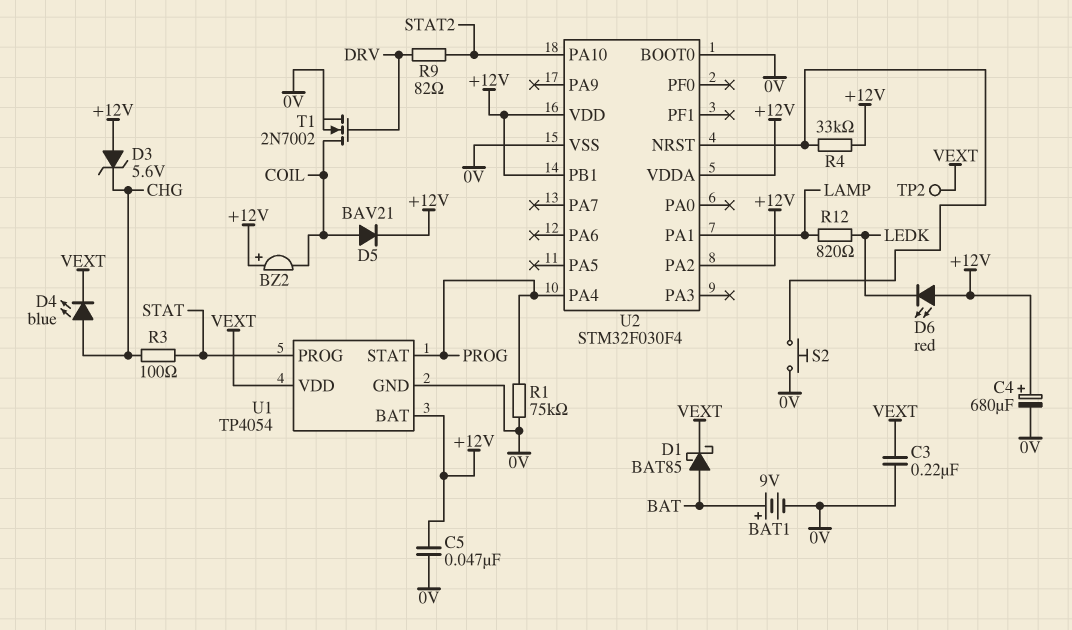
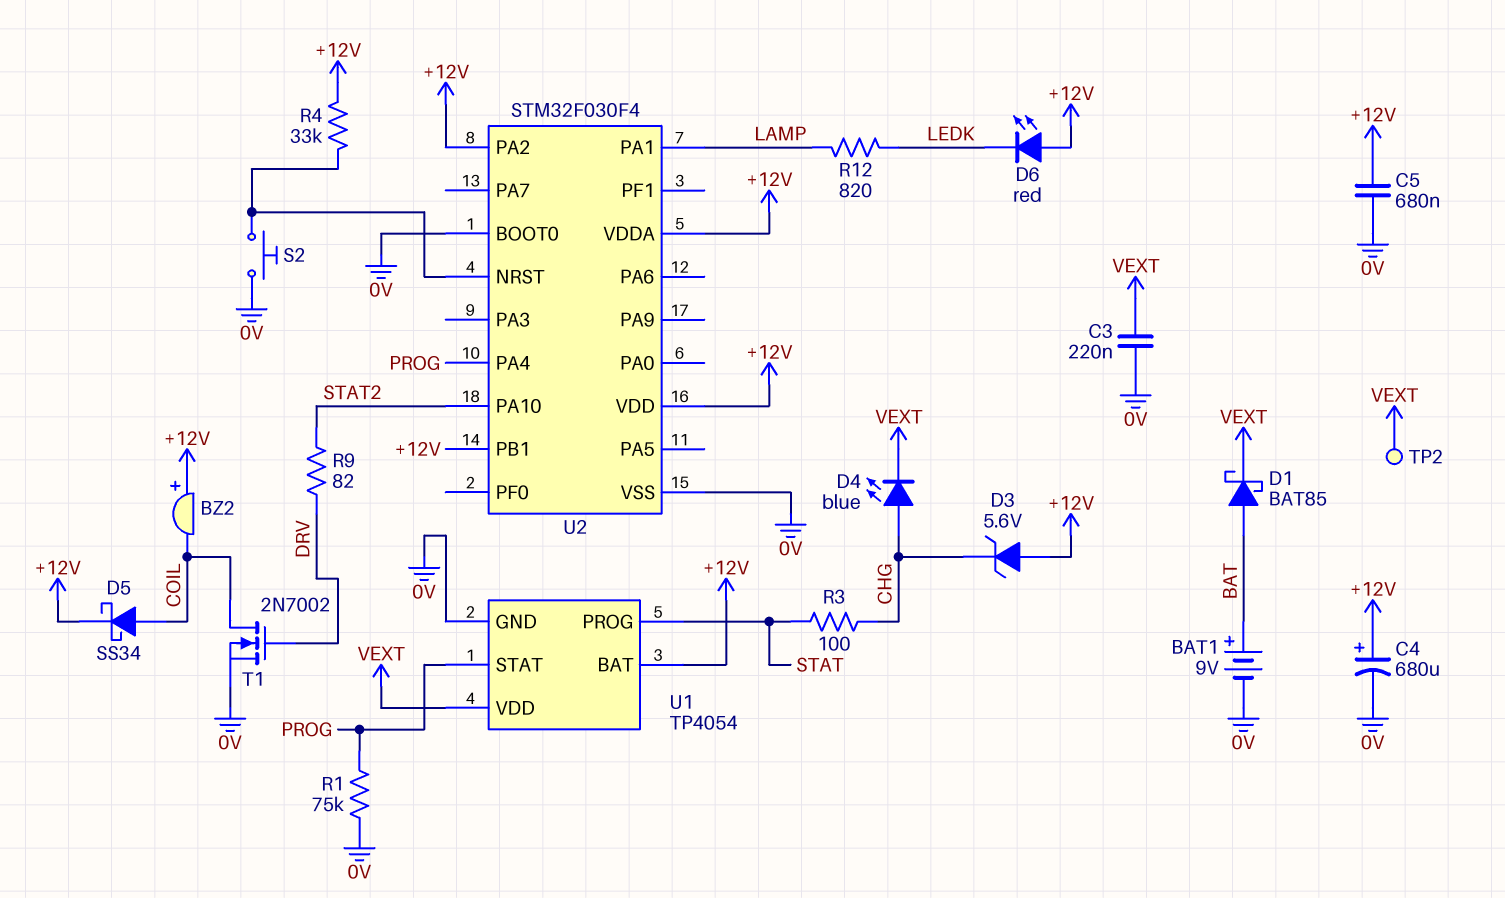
C5: 47nF (+12V, 0V) -> 680nF (+12V, 0V)
D5: diode BAV21 (A COIL, K +12V) -> schottky SS34 (A COIL, K +12V)

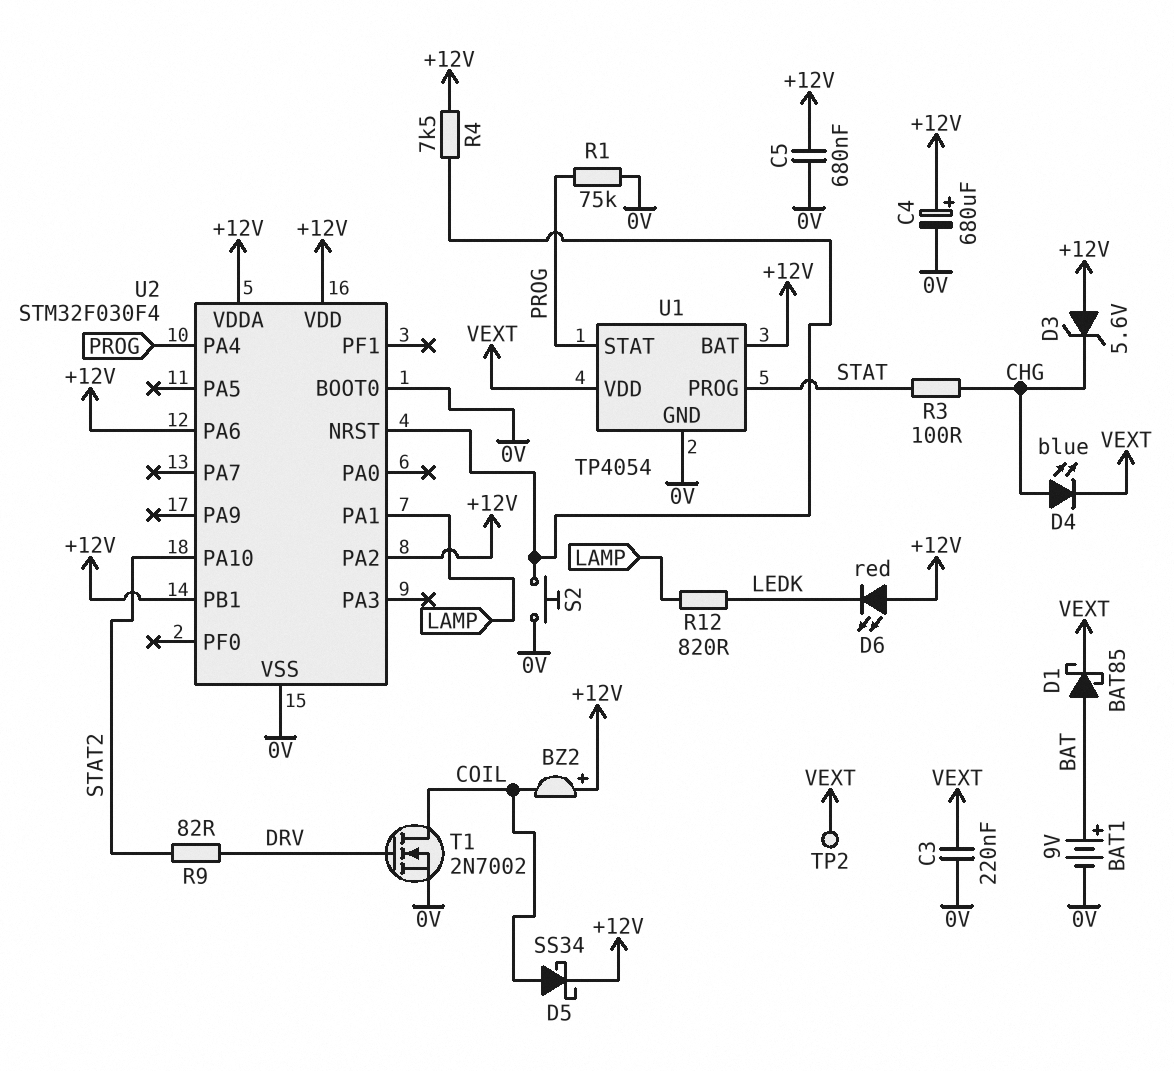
R4: 33k (+12V, U2/NRST) -> 7.5k (+12V, U2/NRST)
U2 pin PA6: none -> +12V

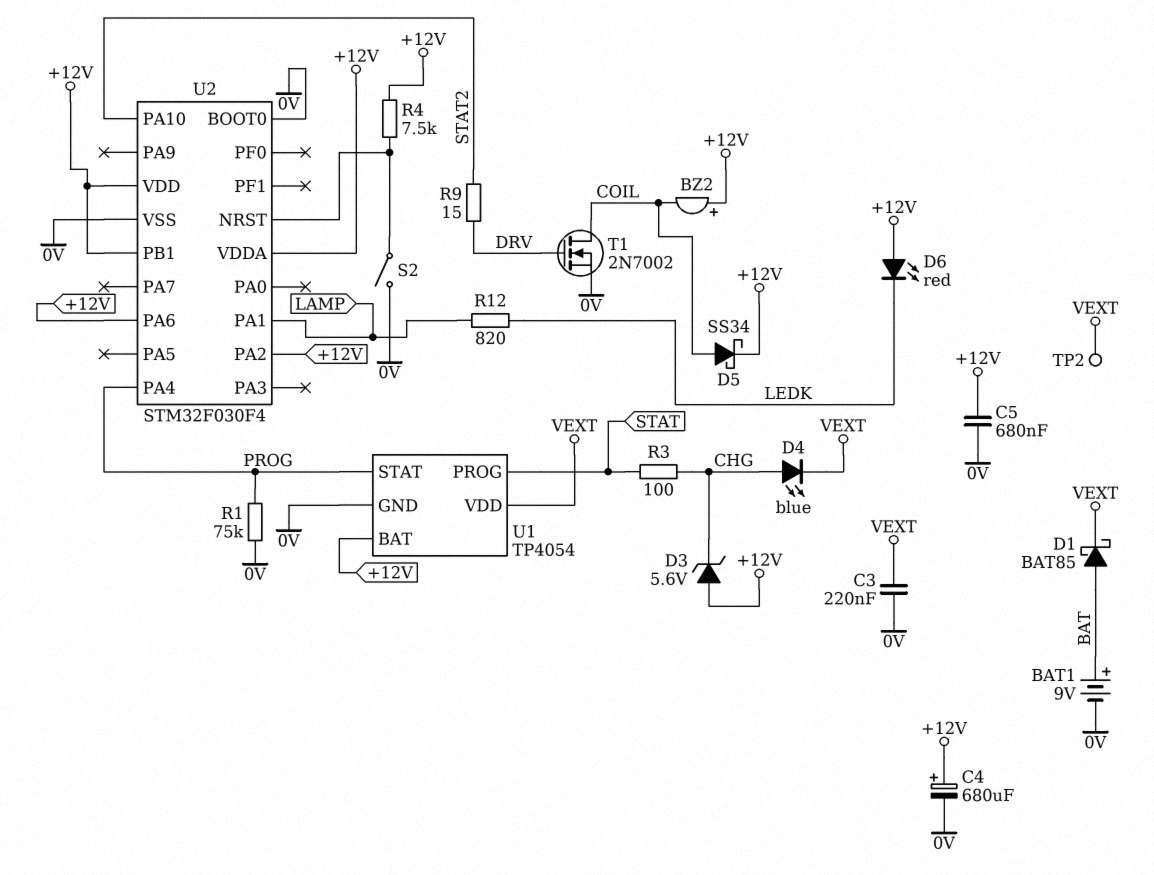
R9: 82 (DRV, STAT2) -> 15 (DRV, STAT2)
S2: button (0V, U2/NRST) -> switch (0V, U2/NRST)

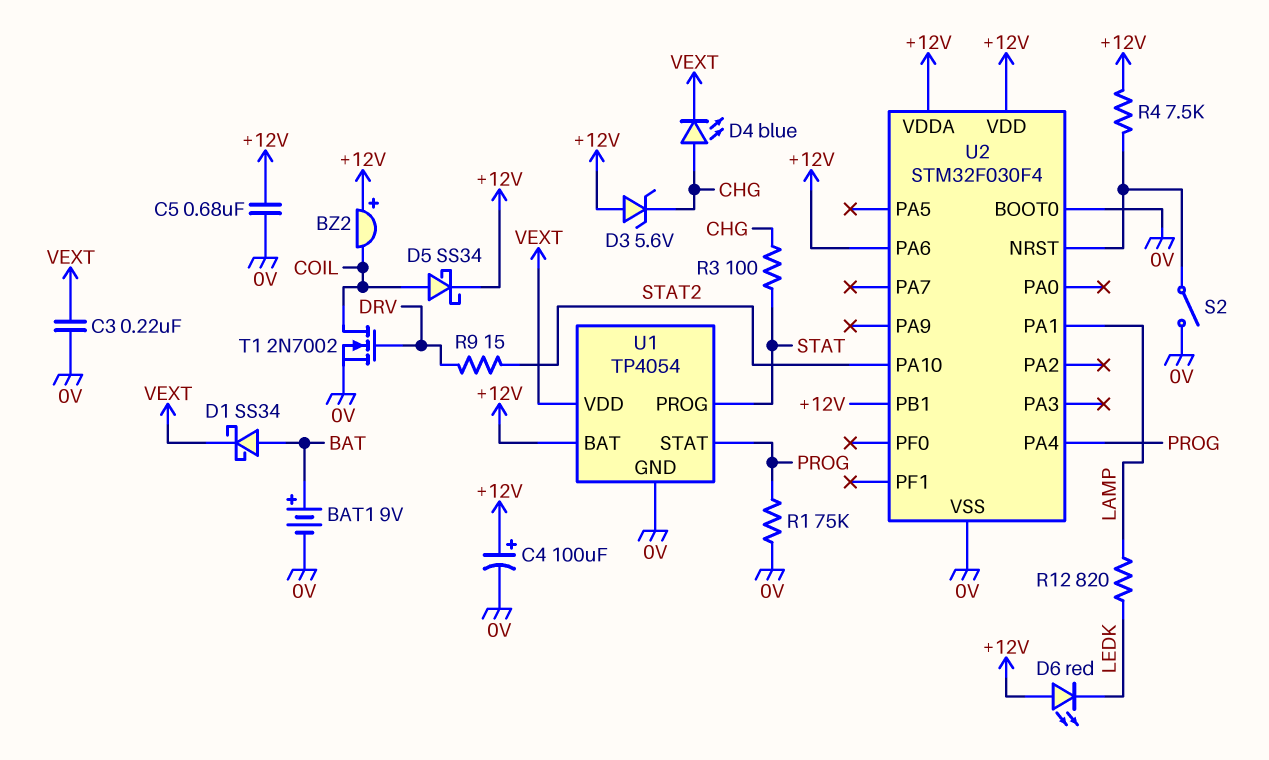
C4: 680uF (plus +12V, minus 0V) -> 100uF (plus +12V, minus 0V)
D1: schottky BAT85 (A BAT, K VEXT) -> schottky SS34 (A BAT, K VEXT)
TP2: test point (VEXT) -> none
U2 pin PA2: +12V -> none

